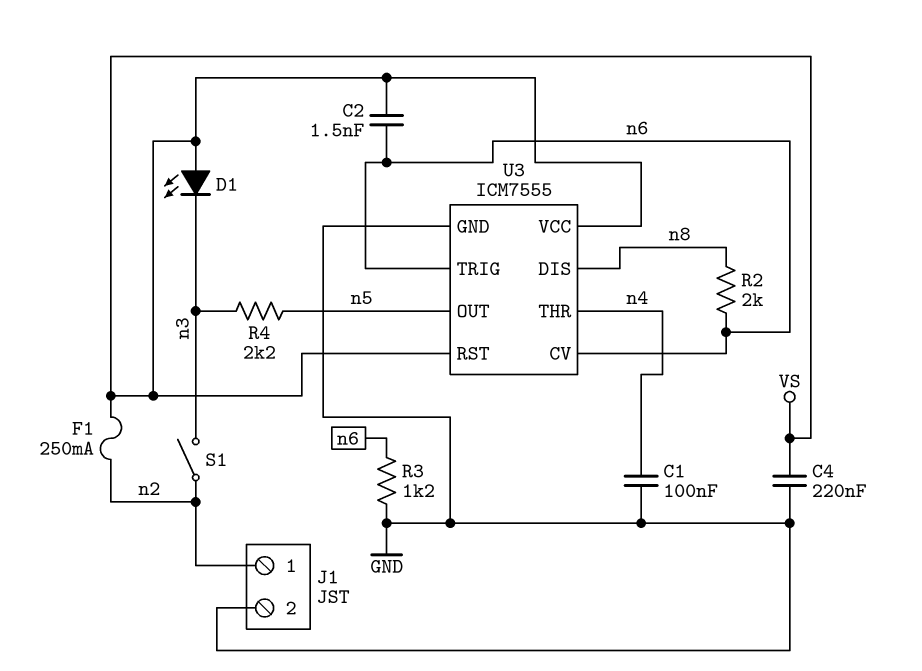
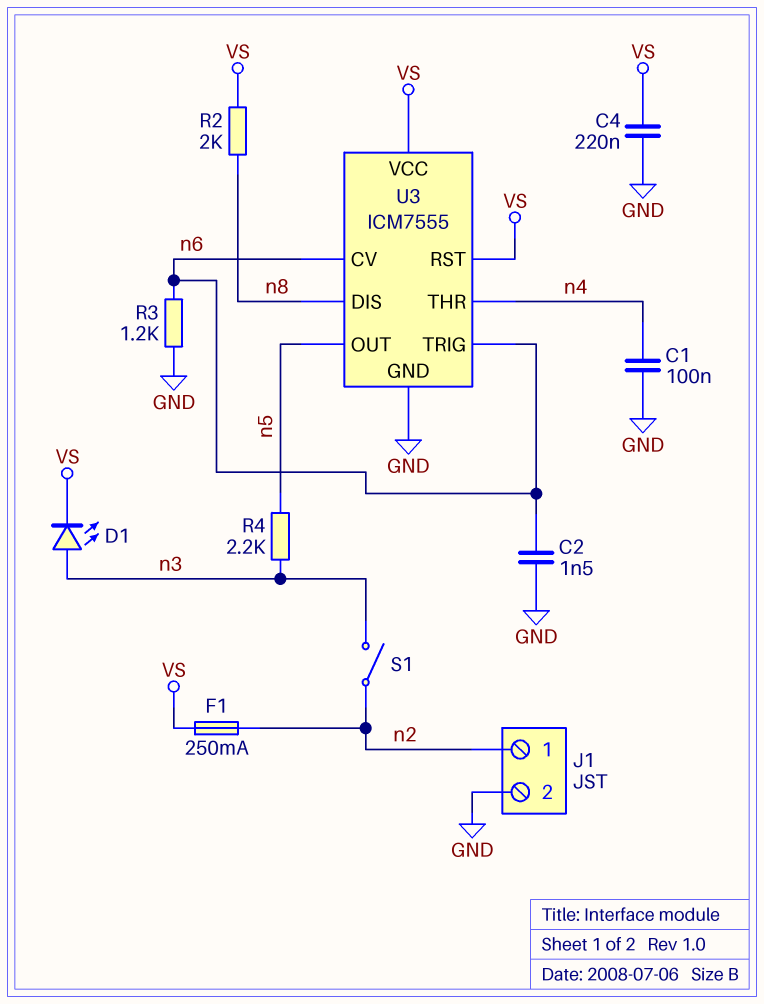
C2: 1.5nF (VS, n6) -> 1.5nF (GND, n6)
D1: LED (A VS, K n3) -> LED (A n3, K VS)
R2: 2k (n6, n8) -> 2k (VS, n8)

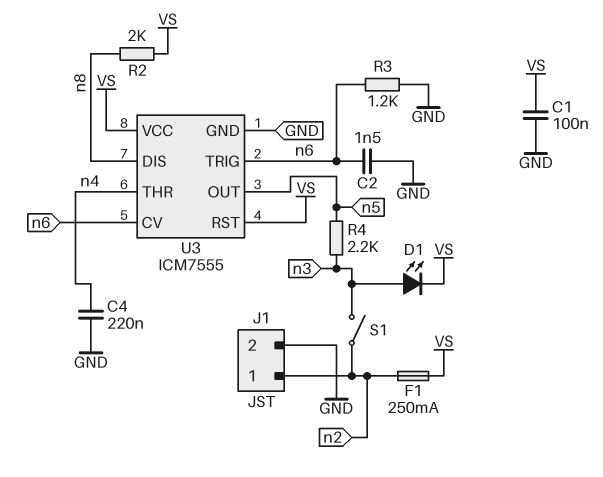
C1: 100nF (GND, n4) -> 100nF (GND, VS)
C4: 220nF (GND, VS) -> 220nF (GND, n4)

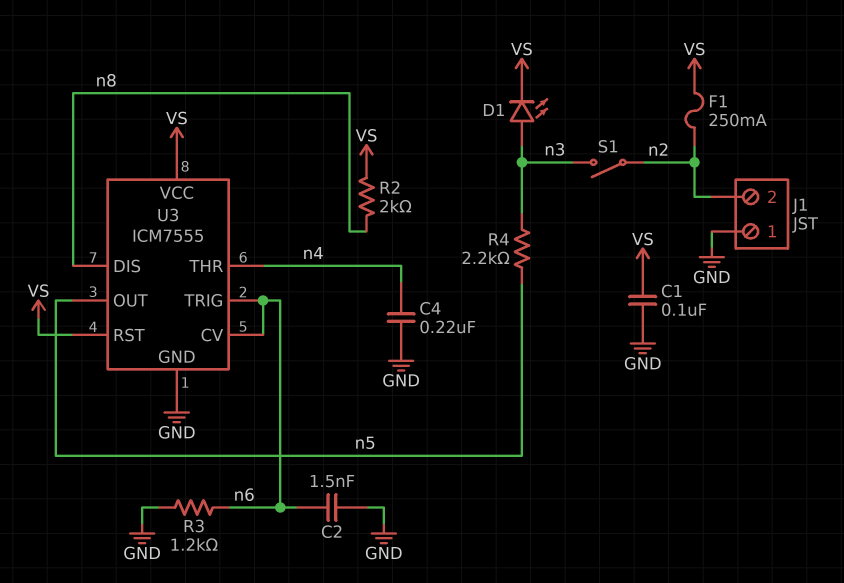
J1 pin 1: n2 -> GND
J1 pin 2: GND -> n2

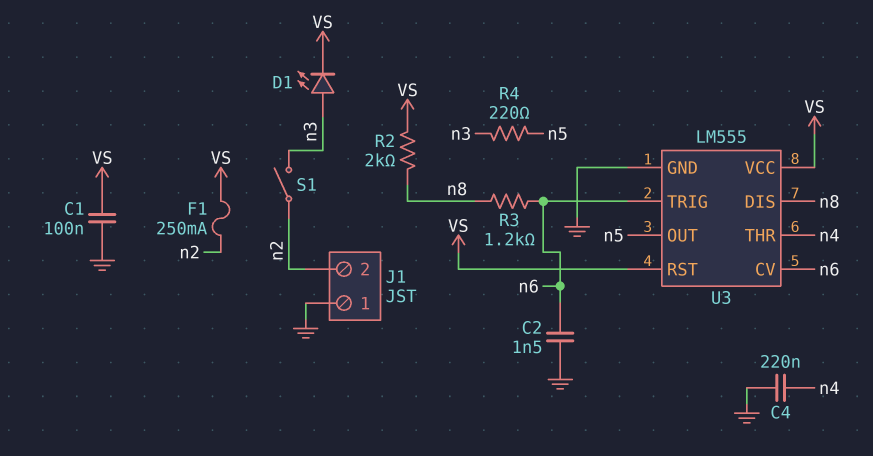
R3: 1.2k (GND, n6) -> 1.2k (n6, n8)
R4: 2.2k (n3, n5) -> 220 (n3, n5)
U3: ICM7555 -> LM555

